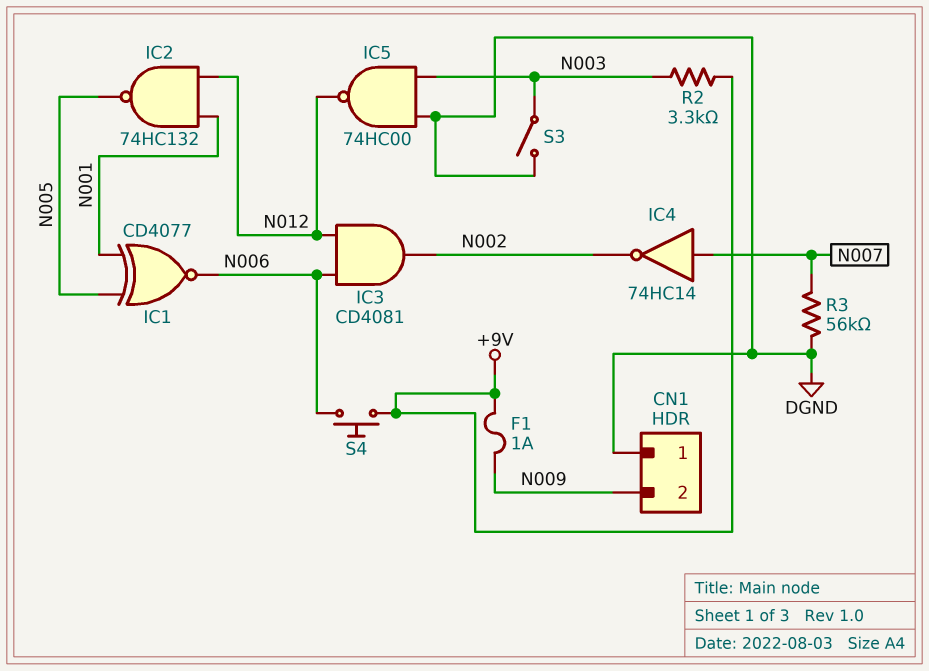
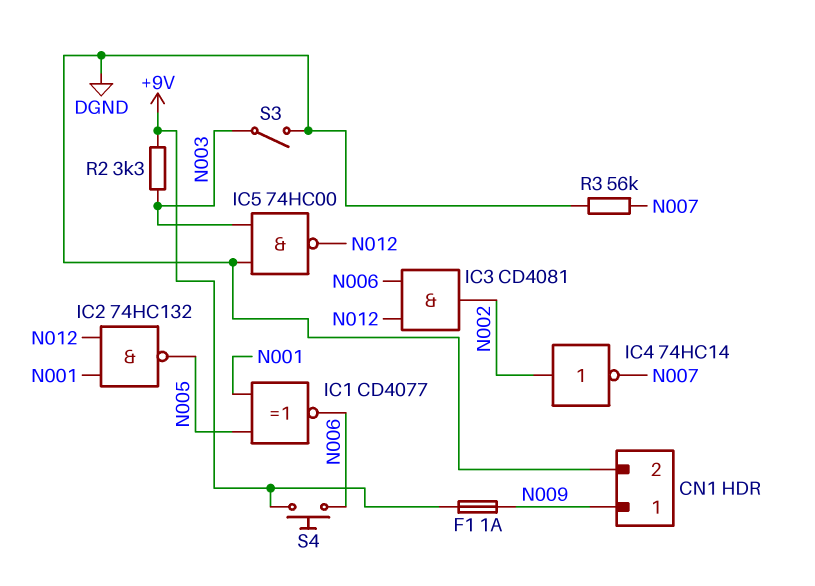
CN1 pin 1: DGND -> N009
CN1 pin 2: N009 -> DGND
IC4: NOT 74HC14 (in N007, out N002) -> NOT 74HC14 (in N002, out N007)

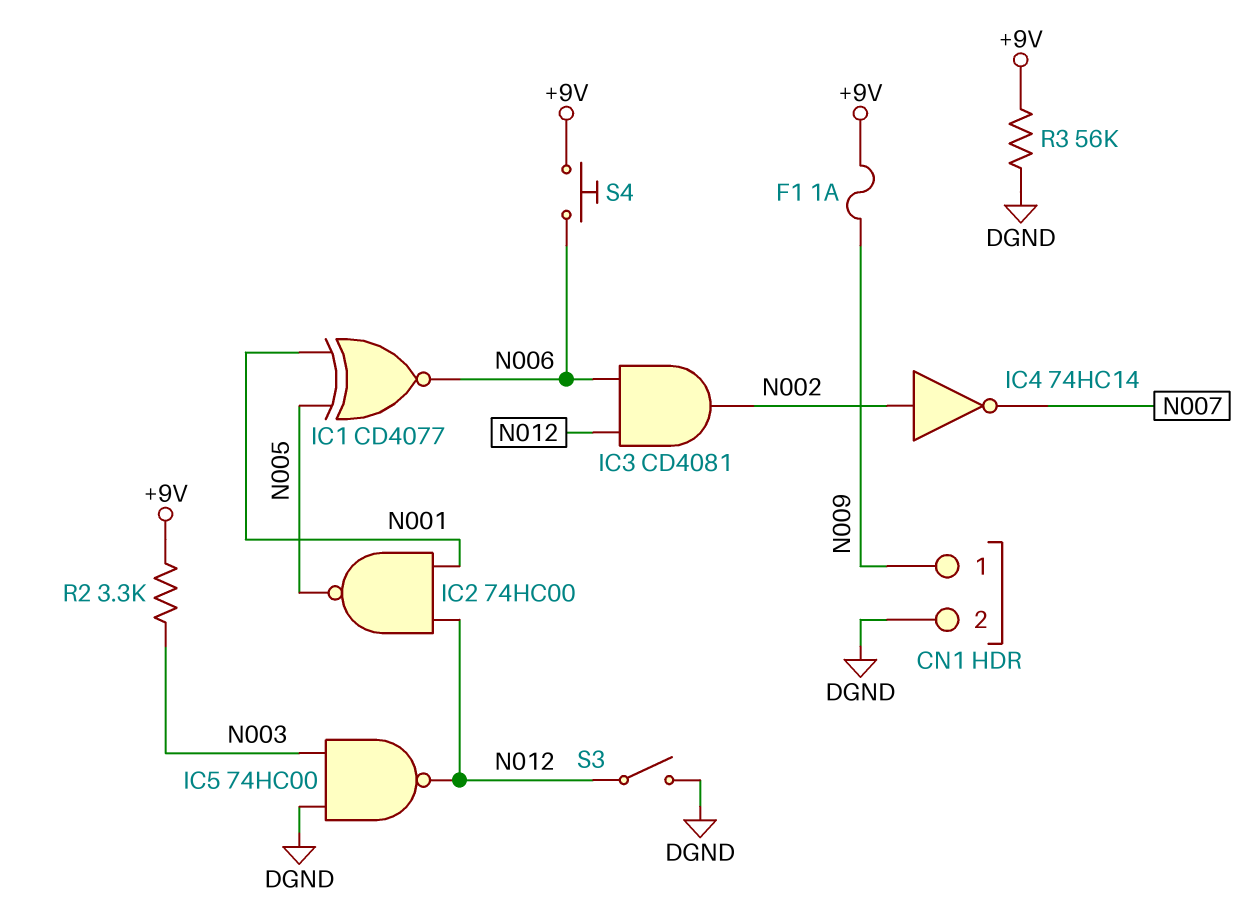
IC2: NAND 74HC132 (in N001, in N012, out N005) -> NAND 74HC00 (in N001, in N012, out N005)
R3: 56k (DGND, N007) -> 56k (+9V, DGND)
S3: switch (DGND, N003) -> switch (DGND, N012)

